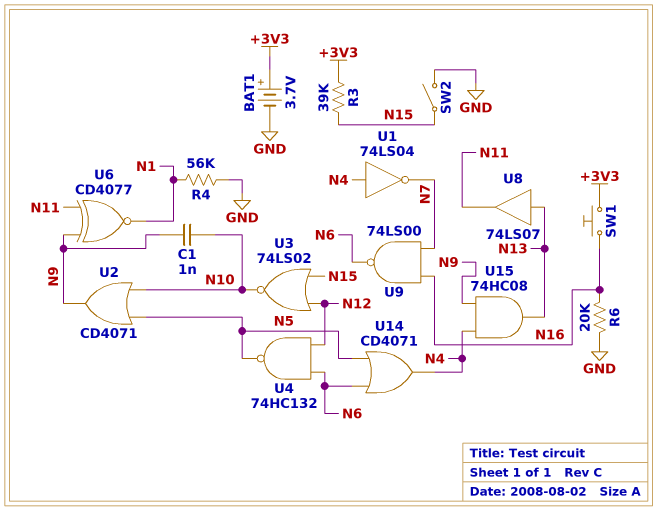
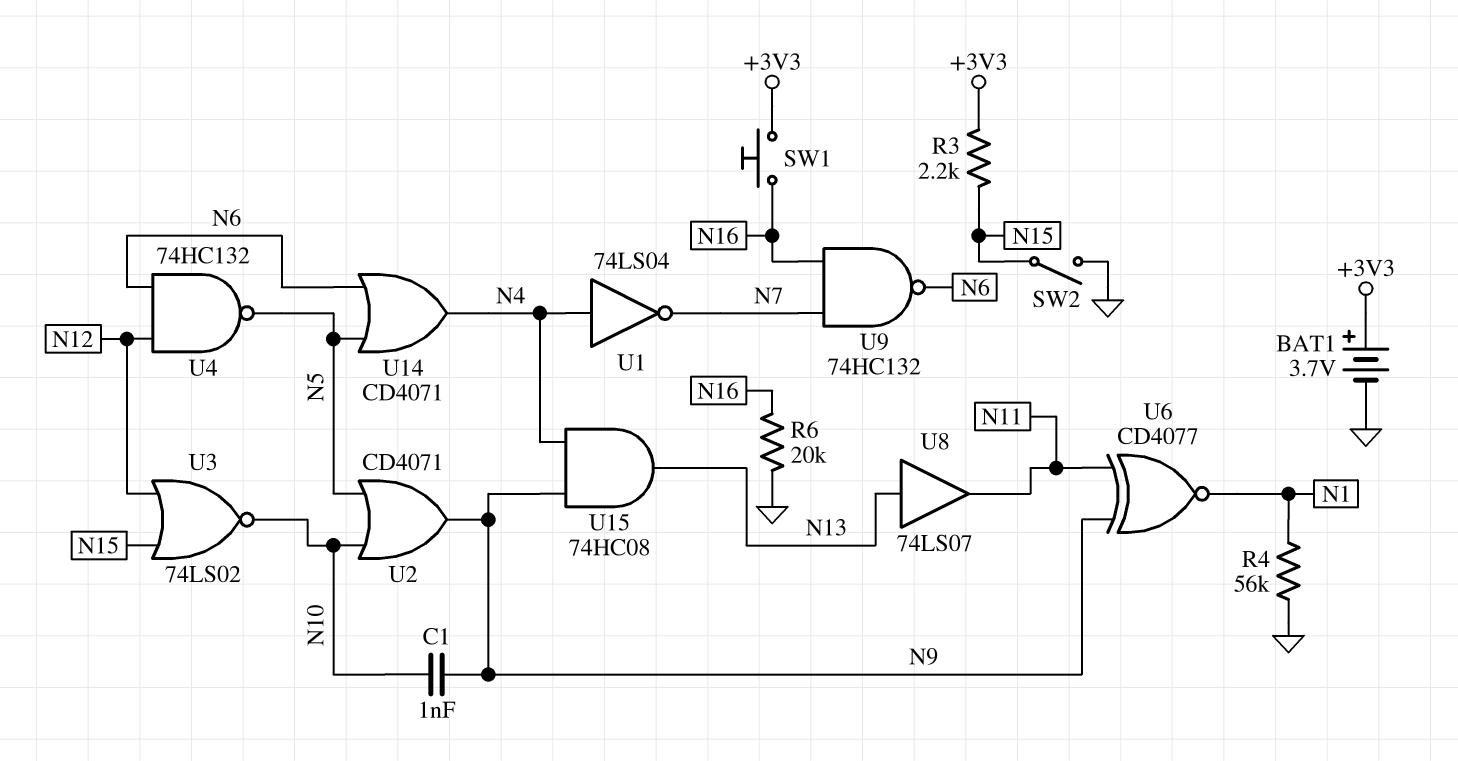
R3: 39k (+3V3, N15) -> 2.2k (+3V3, N15)
U9: NAND 74LS00 (in N7, in N16, out N6) -> NAND 74HC132 (in N7, in N16, out N6)

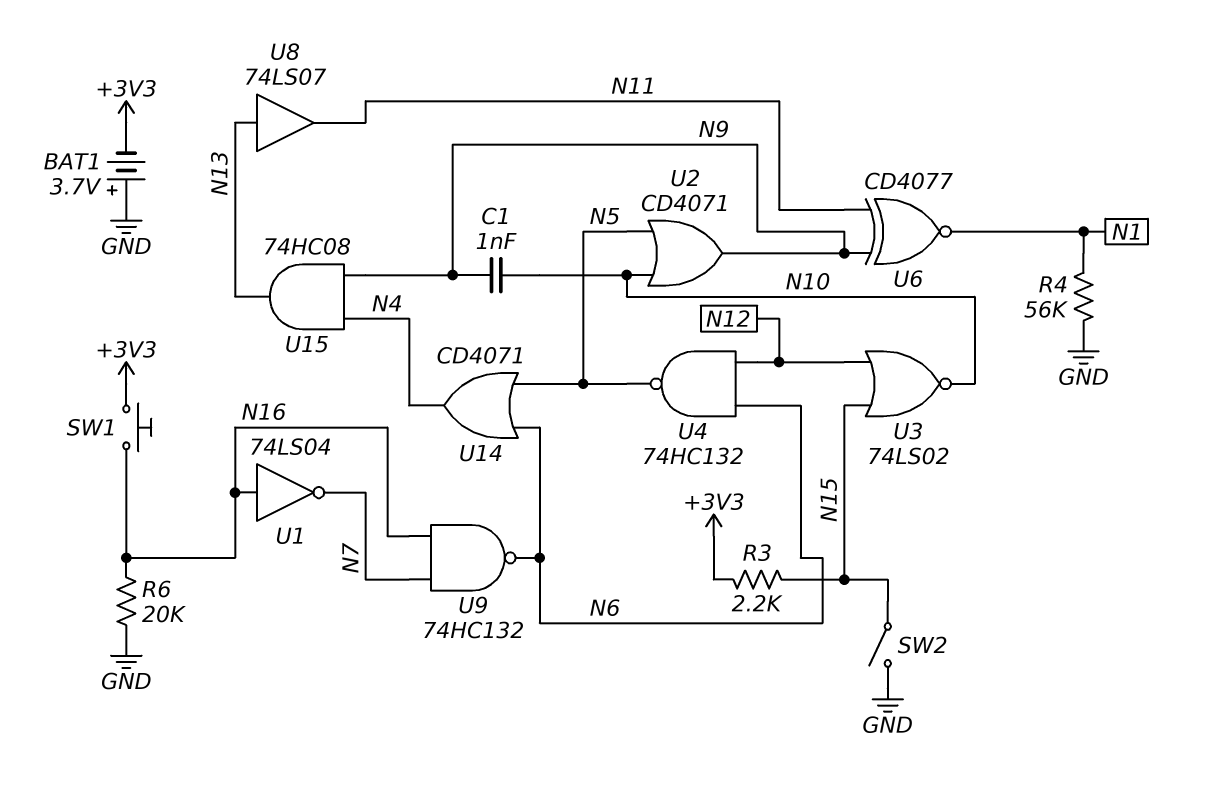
BAT1: 3.7V (plus +3V3, minus GND) -> 3.7V (plus GND, minus +3V3)
U1: NOT 74LS04 (in N4, out N7) -> NOT 74LS04 (in N16, out N7)

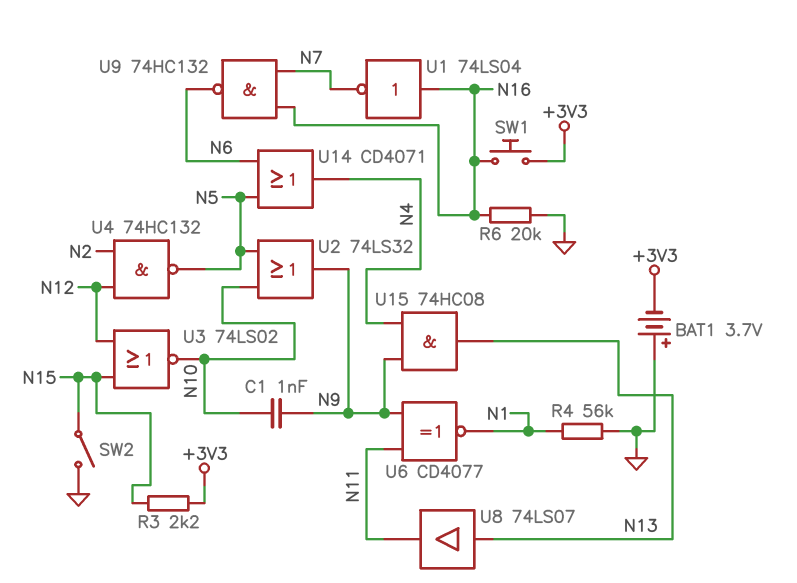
U2: OR CD4071 (in N5, in N10, out N9) -> OR 74LS32 (in N5, in N10, out N9)
U4: NAND 74HC132 (in N6, in N12, out N5) -> NAND 74HC132 (in N2, in N12, out N5)

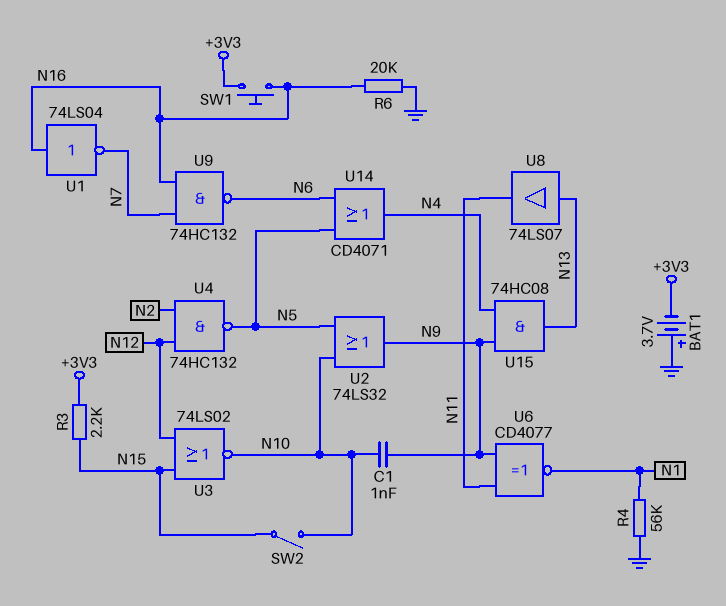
SW2: switch (GND, N15) -> switch (N10, N15)

